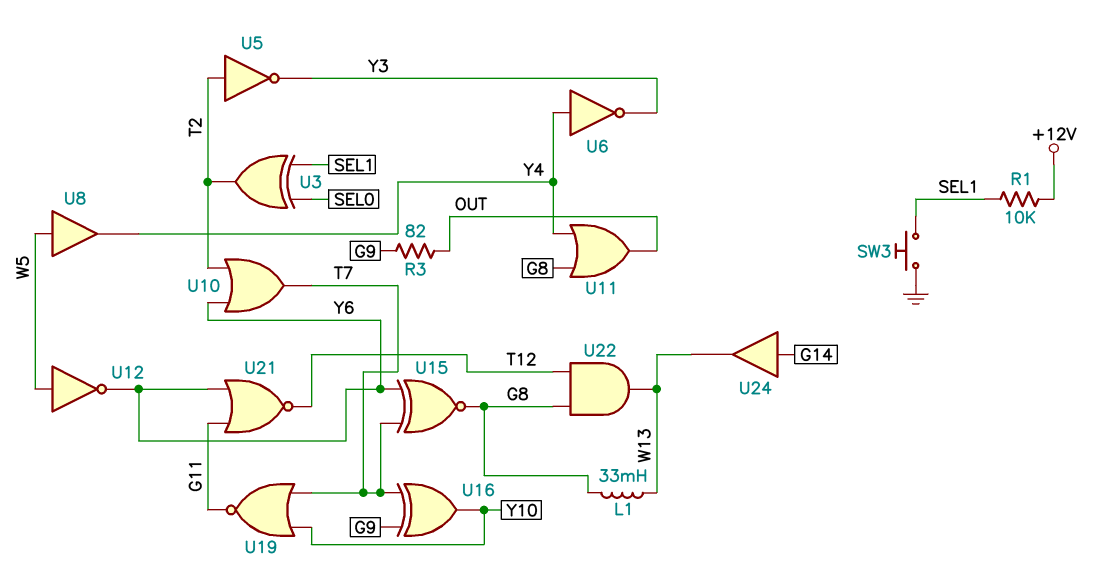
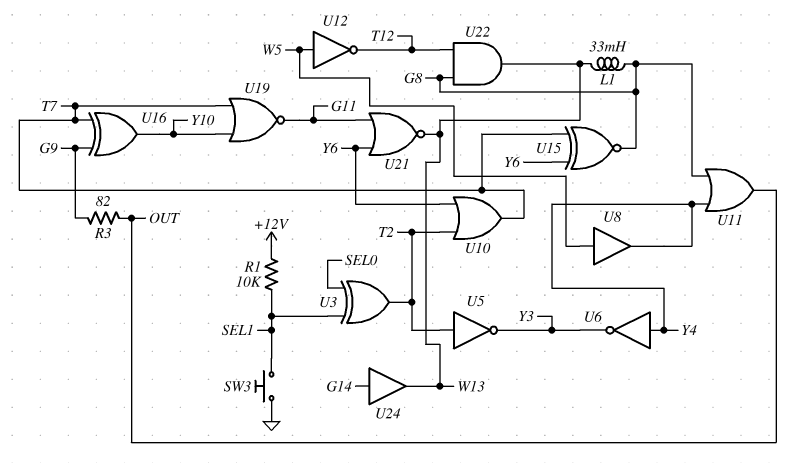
U12: NOT (in W5, out Y6) -> NOT (in W5, out T12)
U21: NOR (in G11, in Y6, out T12) -> NOR (in G11, in Y6, out W13)

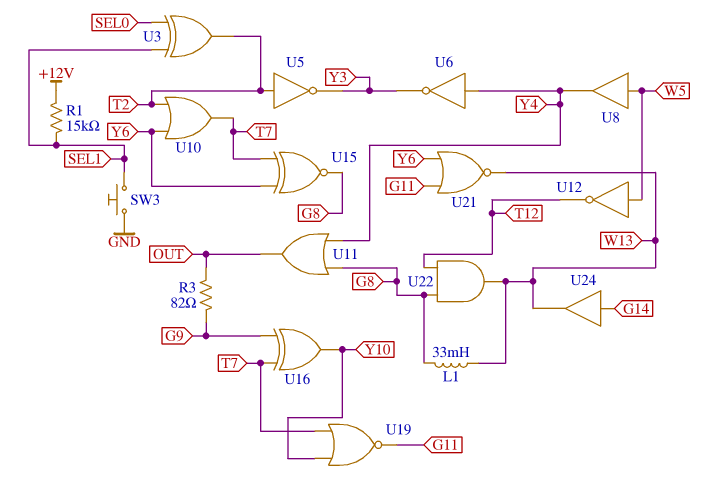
R1: 10k (+12V, SEL1) -> 15k (+12V, SEL1)

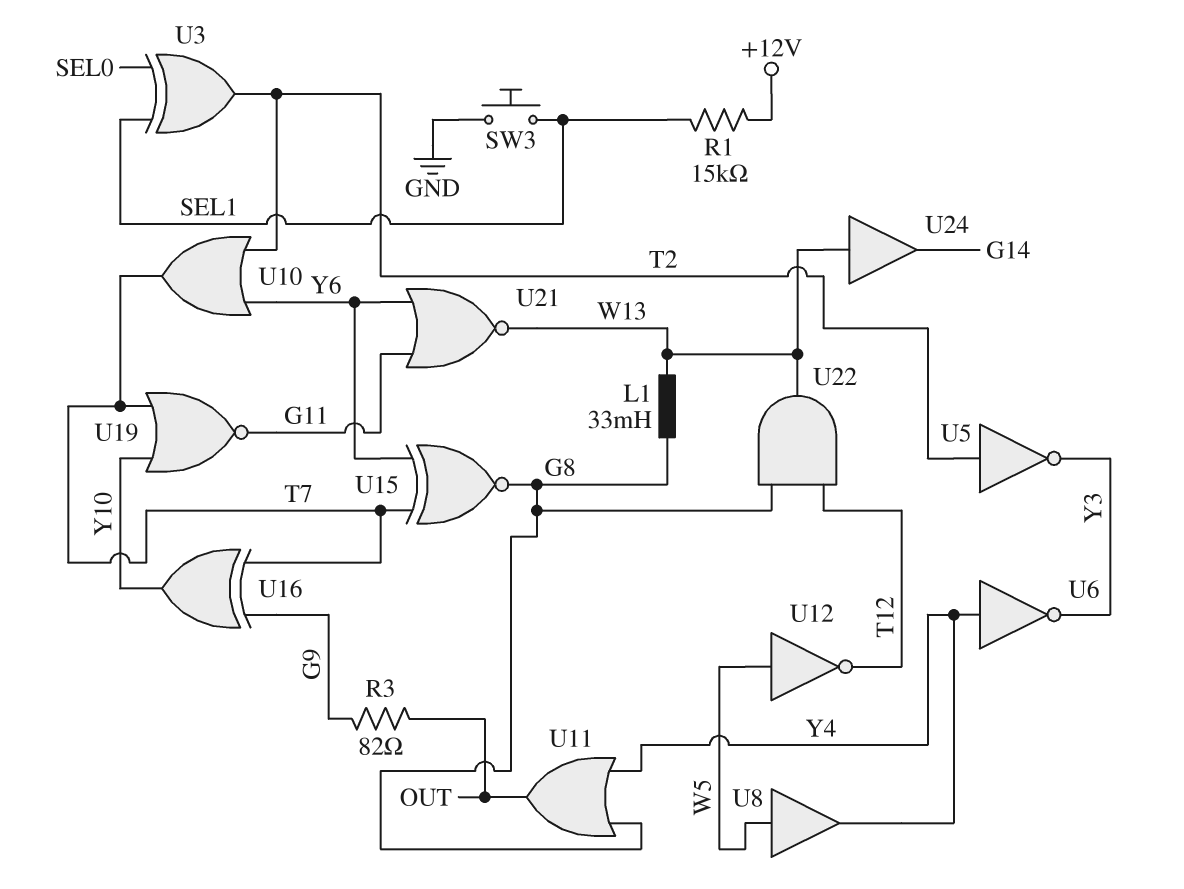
U24: buffer (in G14, out W13) -> buffer (in W13, out G14)

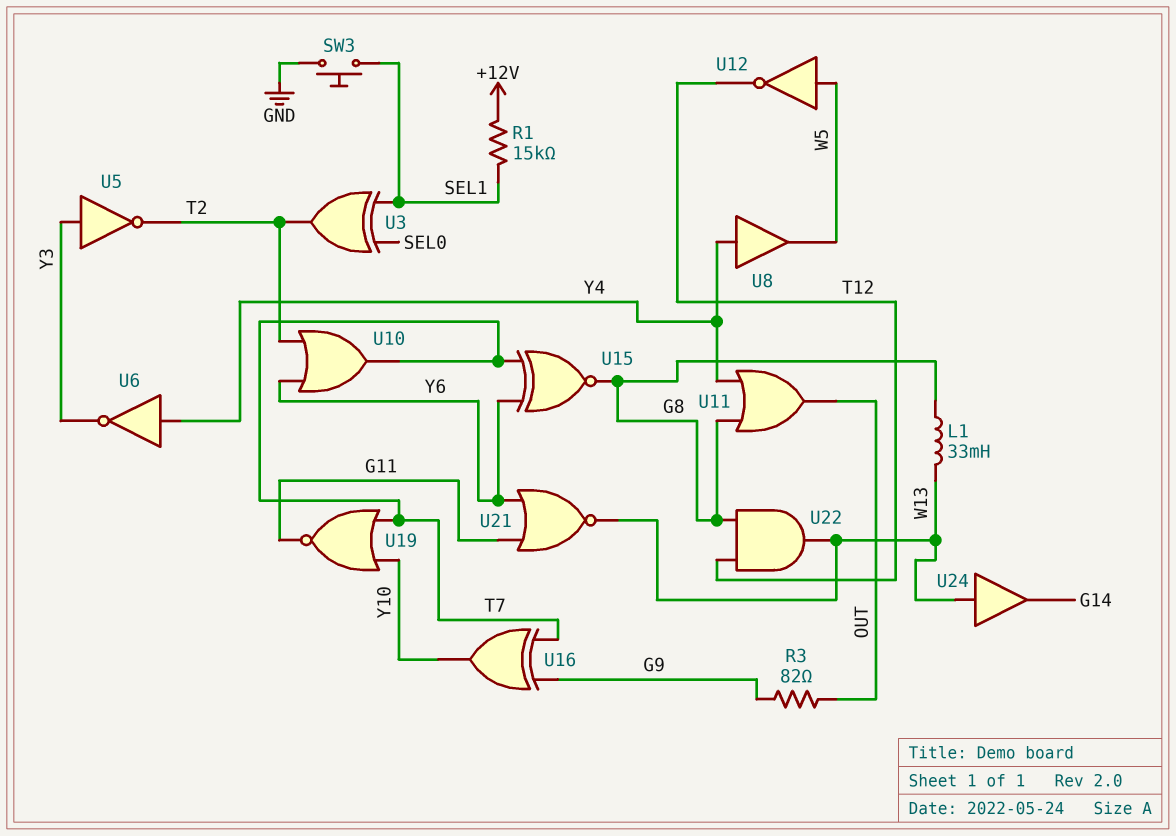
U5: NOT (in T2, out Y3) -> NOT (in Y3, out T2)
U8: buffer (in W5, out Y4) -> buffer (in Y4, out W5)

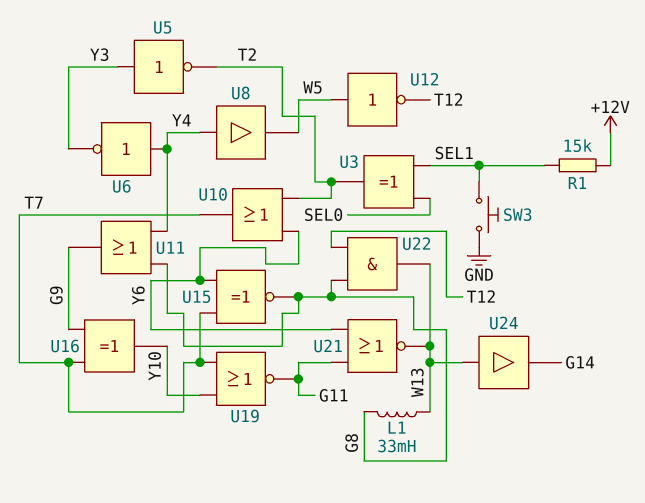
R3: 82 (G9, OUT) -> none
U11: OR (in G8, in Y4, out OUT) -> OR (in G8, in Y4, out G9)

